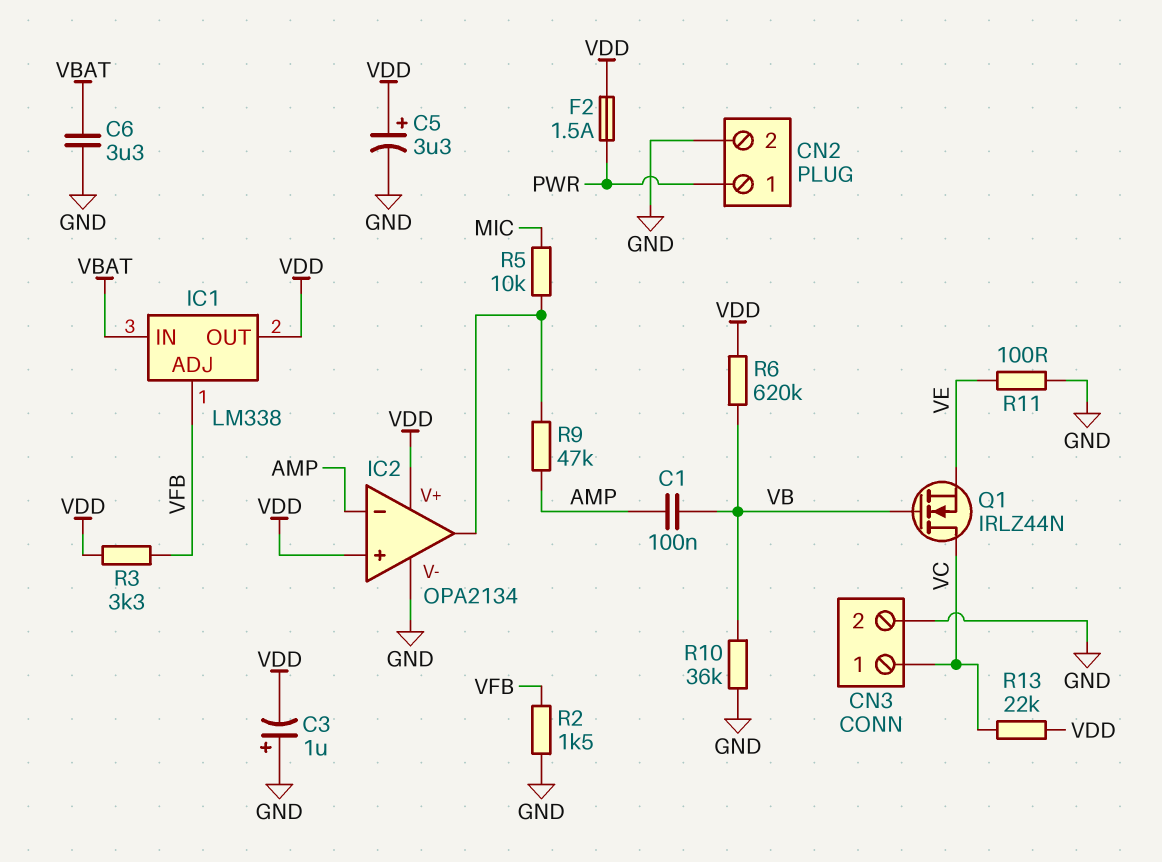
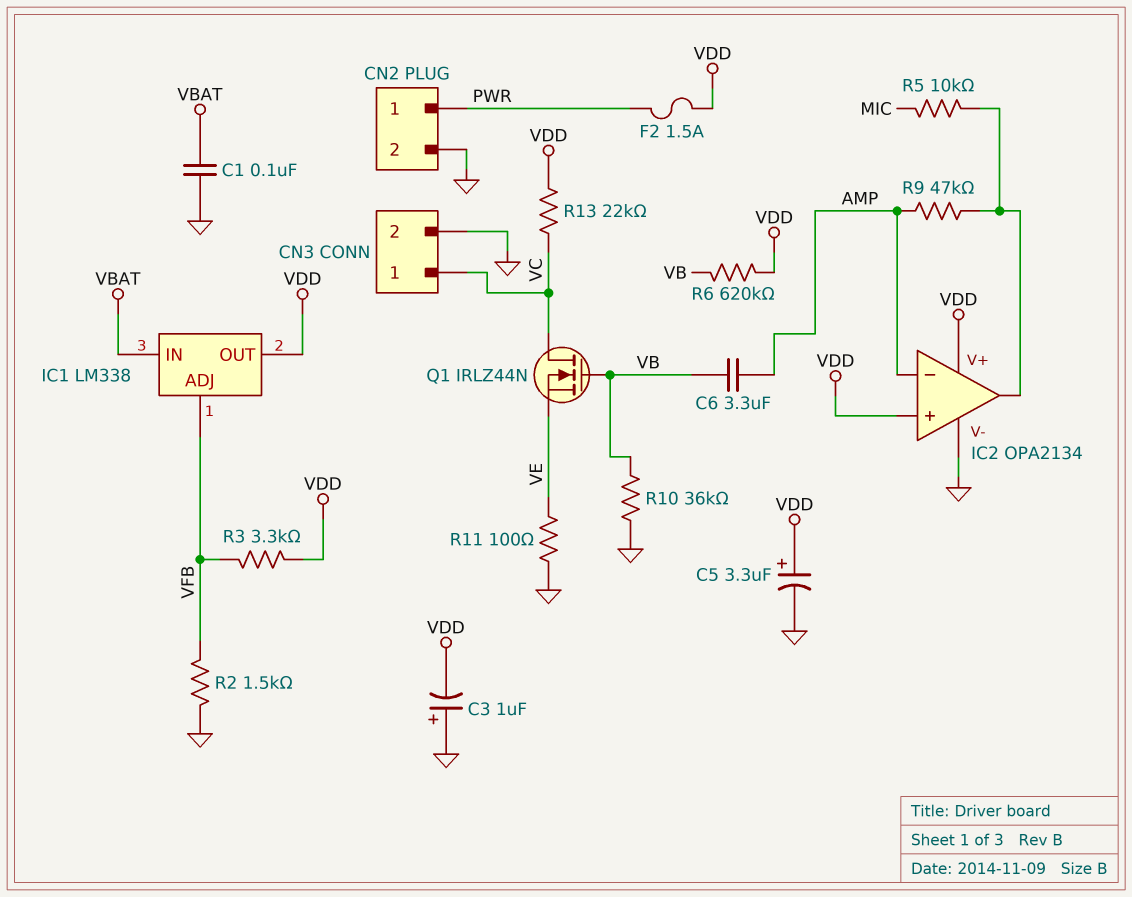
C1: 100nF (AMP, VB) -> 100nF (GND, VBAT)
C6: 3.3uF (GND, VBAT) -> 3.3uF (AMP, VB)

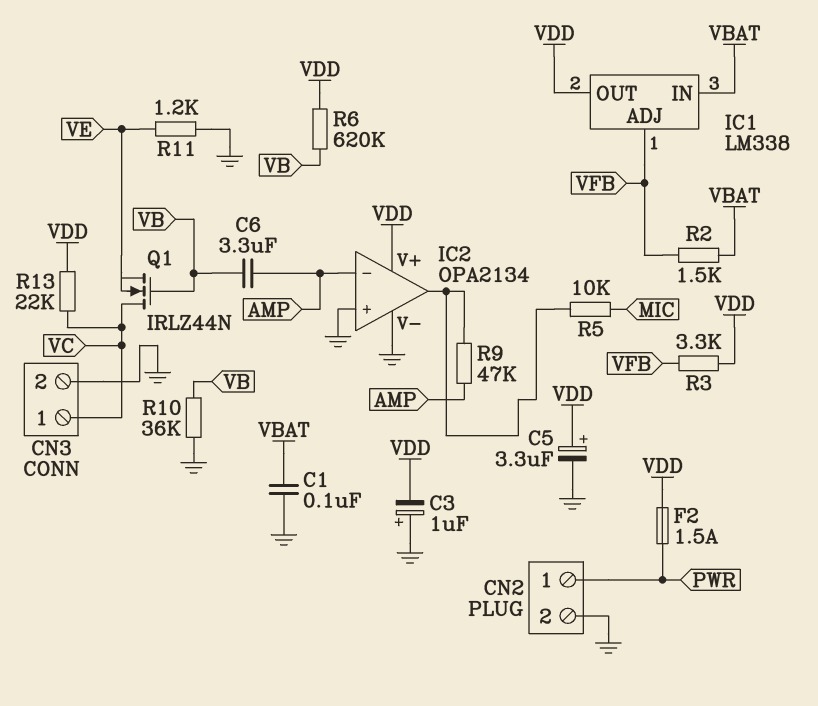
IC2 pin in+: VDD -> GND
R2: 1.5k (GND, VFB) -> 1.5k (VBAT, VFB)
R11: 100 (GND, VE) -> 1.2k (GND, VE)

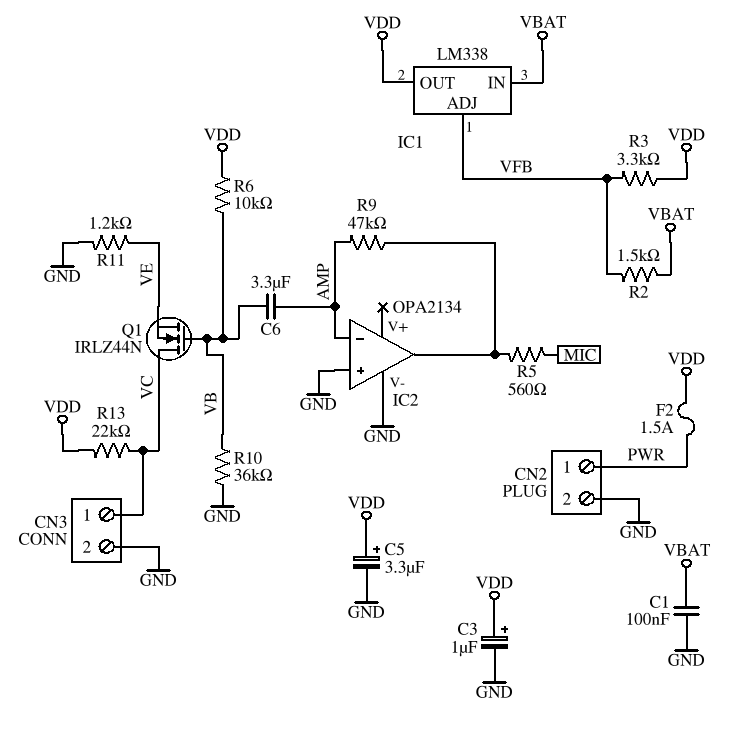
C3: 1uF (plus GND, minus VDD) -> 1uF (plus VDD, minus GND)
IC2 pin V+: VDD -> none
R5: 10k (IC2/out, MIC) -> 560 (IC2/out, MIC)
R6: 620k (VB, VDD) -> 10k (VB, VDD)

